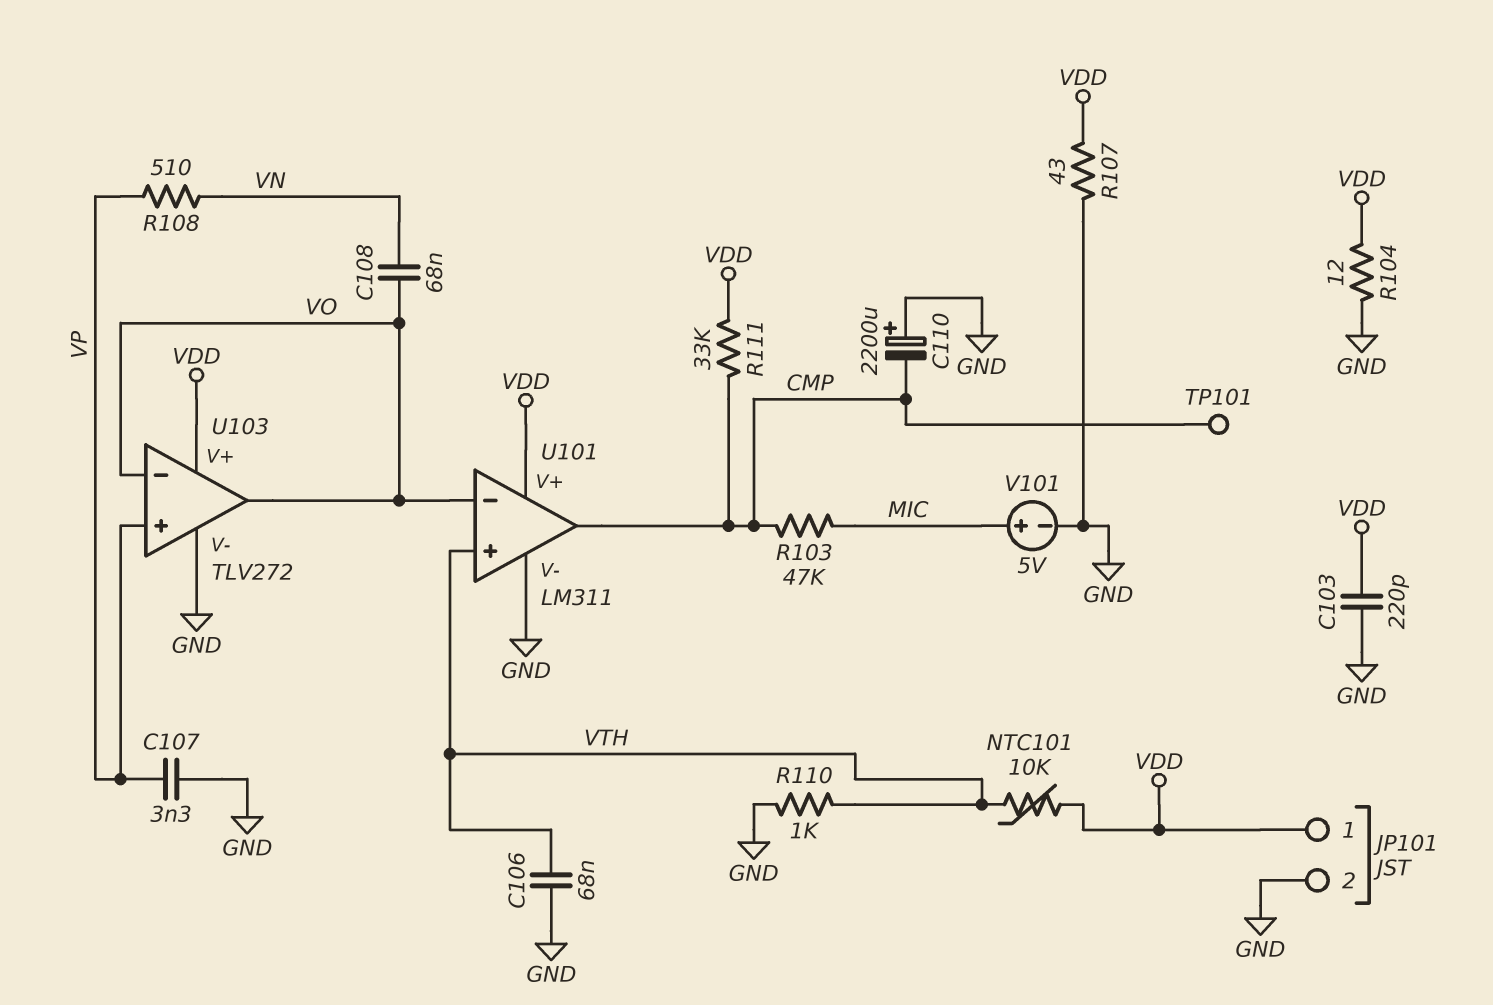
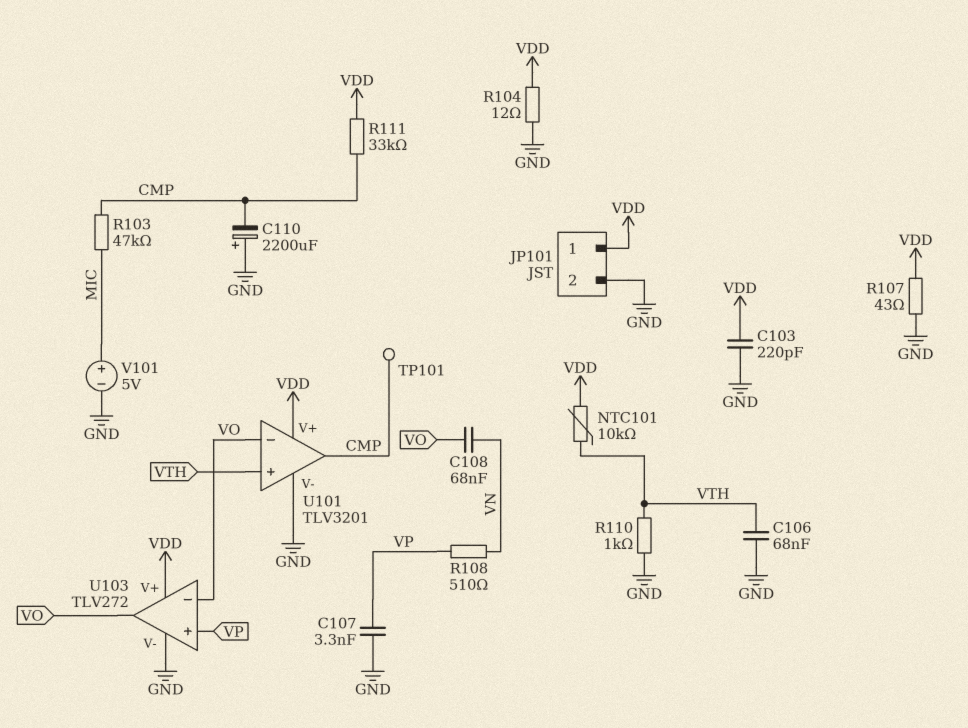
U101: LM311 -> TLV3201

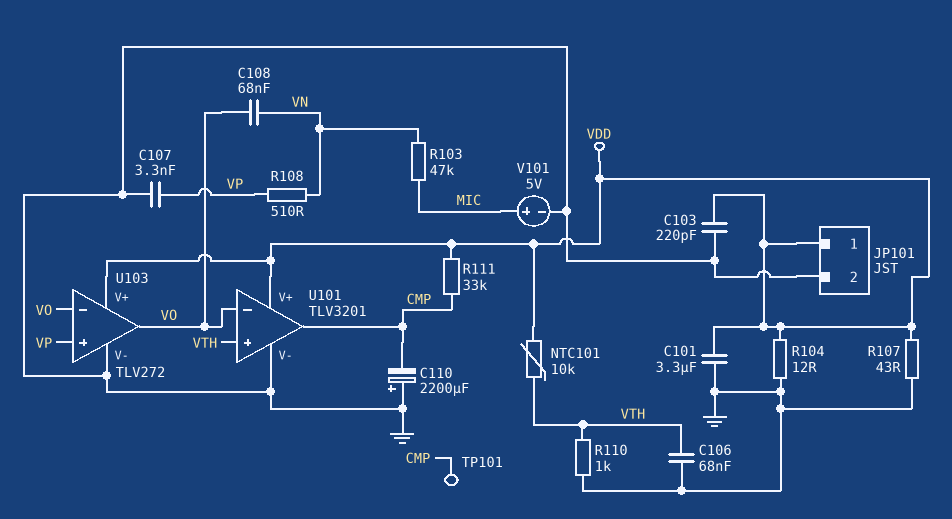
C101: none -> 3.3uF (GND, VDD)
R103: 47k (CMP, MIC) -> 47k (MIC, VN)

